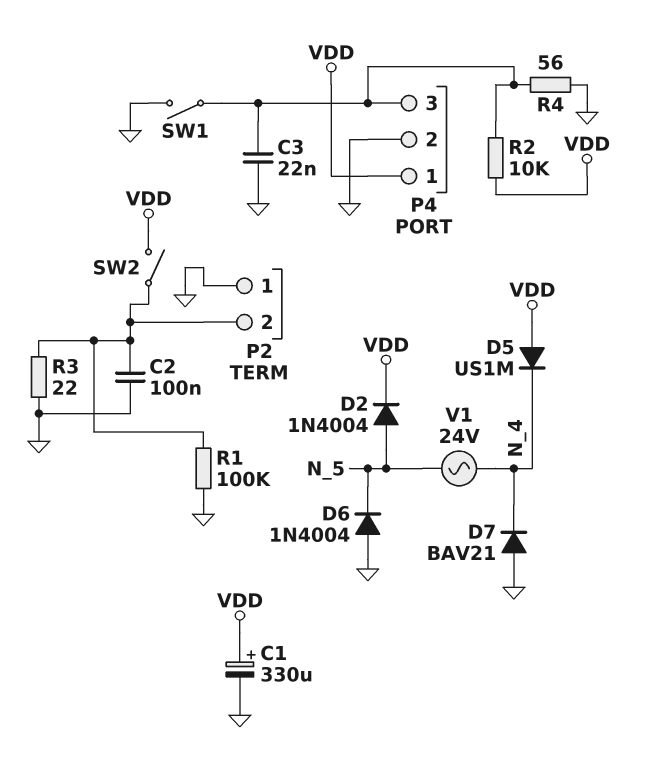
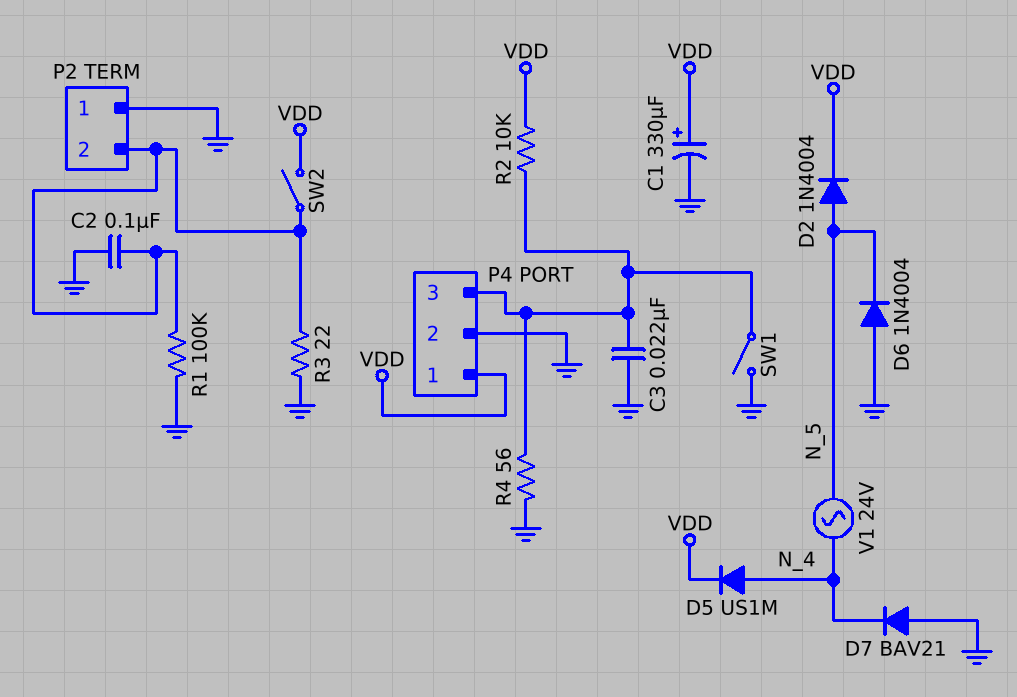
D5: diode US1M (A VDD, K N_4) -> diode US1M (A N_4, K VDD)

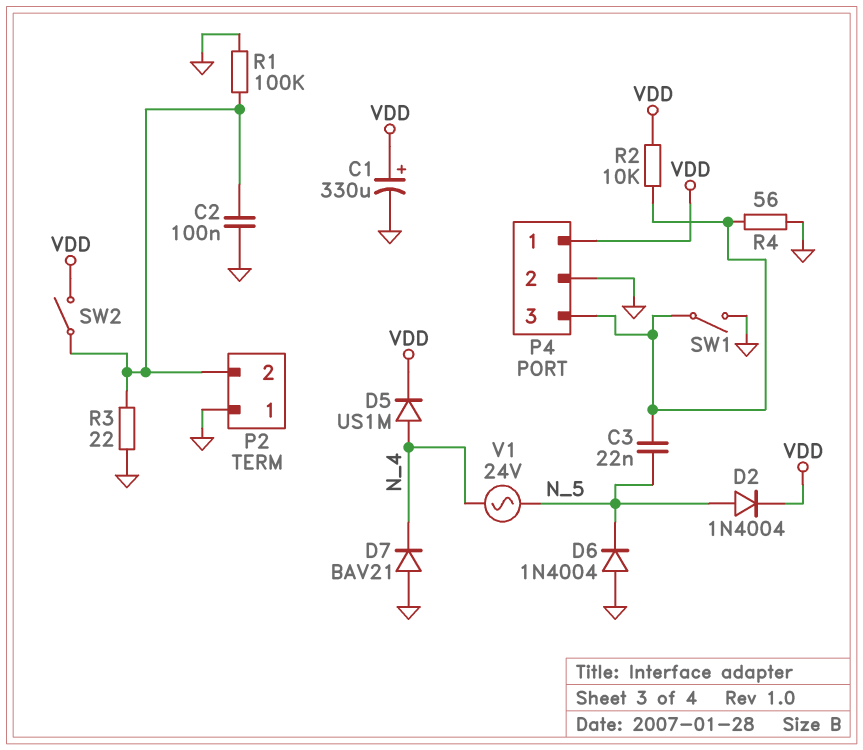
C3: 22nF (GND, P4/3) -> 22nF (N_5, P4/3)

